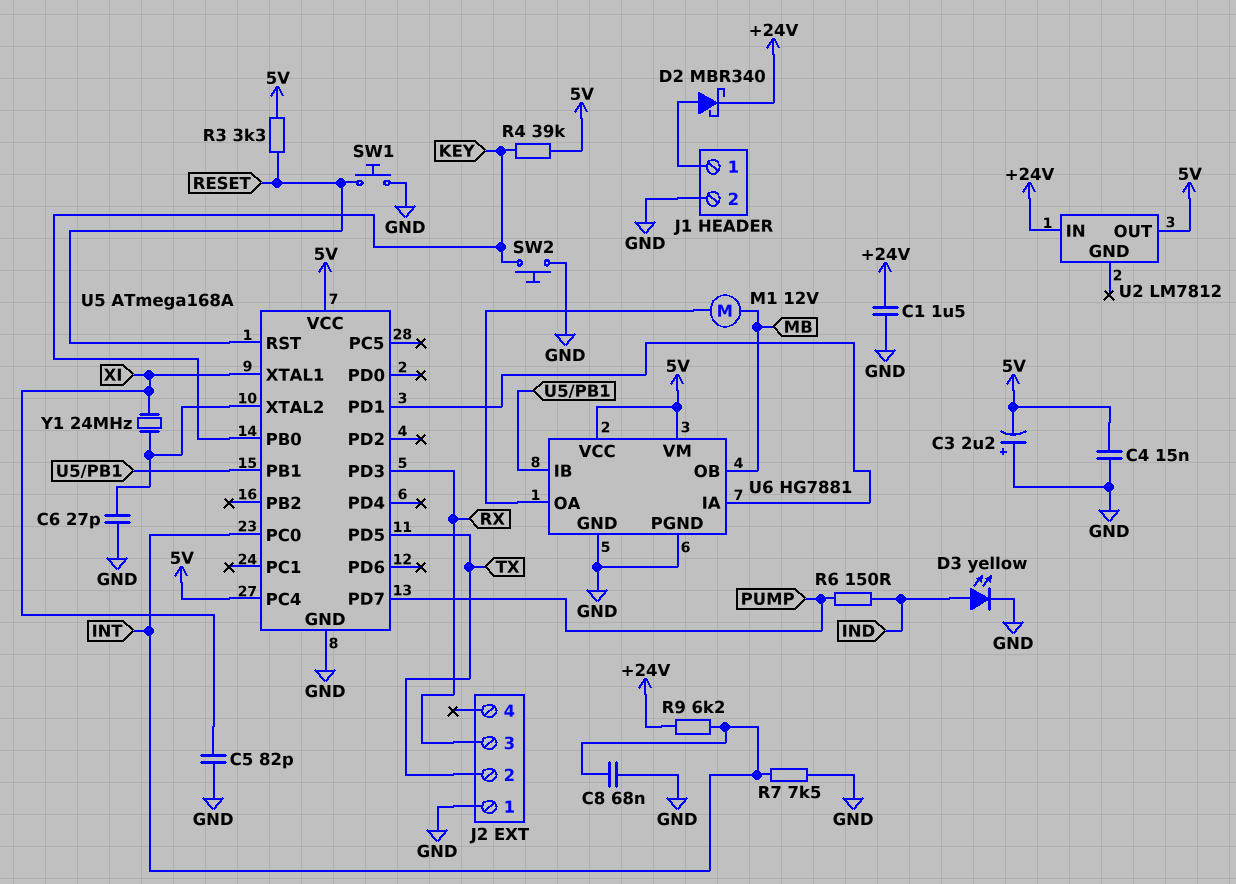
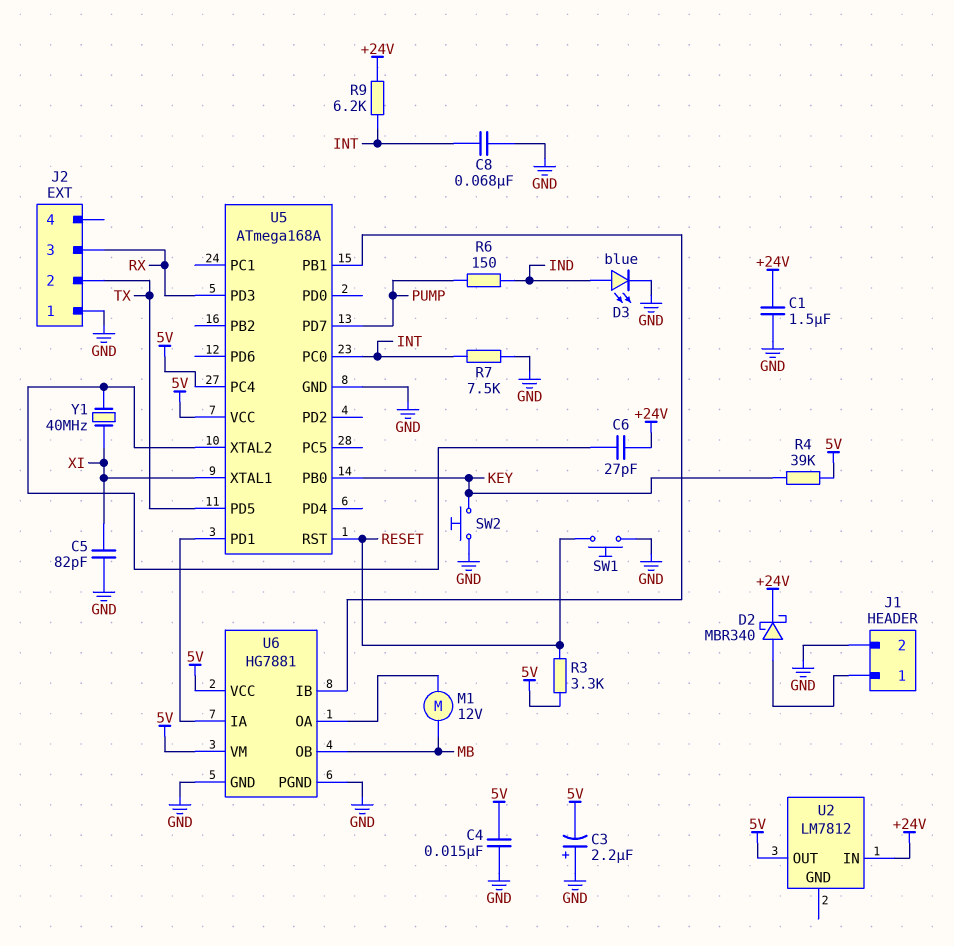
C6: 27pF (GND, U5/XTAL2) -> 27pF (+24V, U5/XTAL2)
D3: LED yellow (A IND, K GND) -> LED blue (A IND, K GND)
Y1: 24MHz (U5/XTAL2, XI) -> 40MHz (U5/XTAL2, XI)

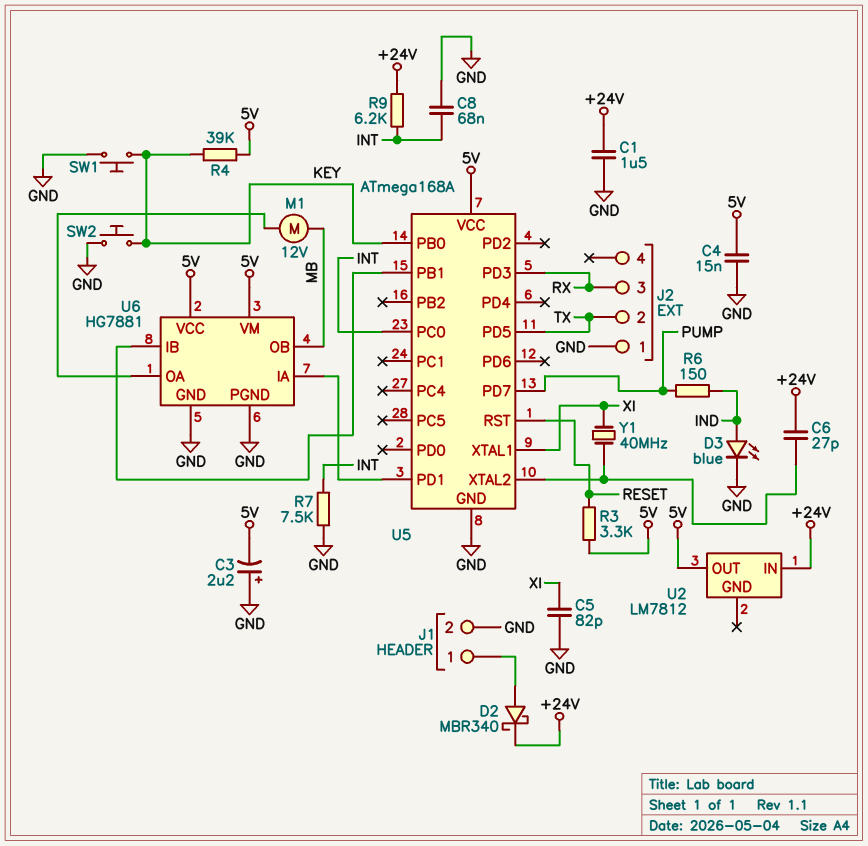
SW1: button (GND, RESET) -> button (GND, KEY)
U5 pin PC4: 5V -> none

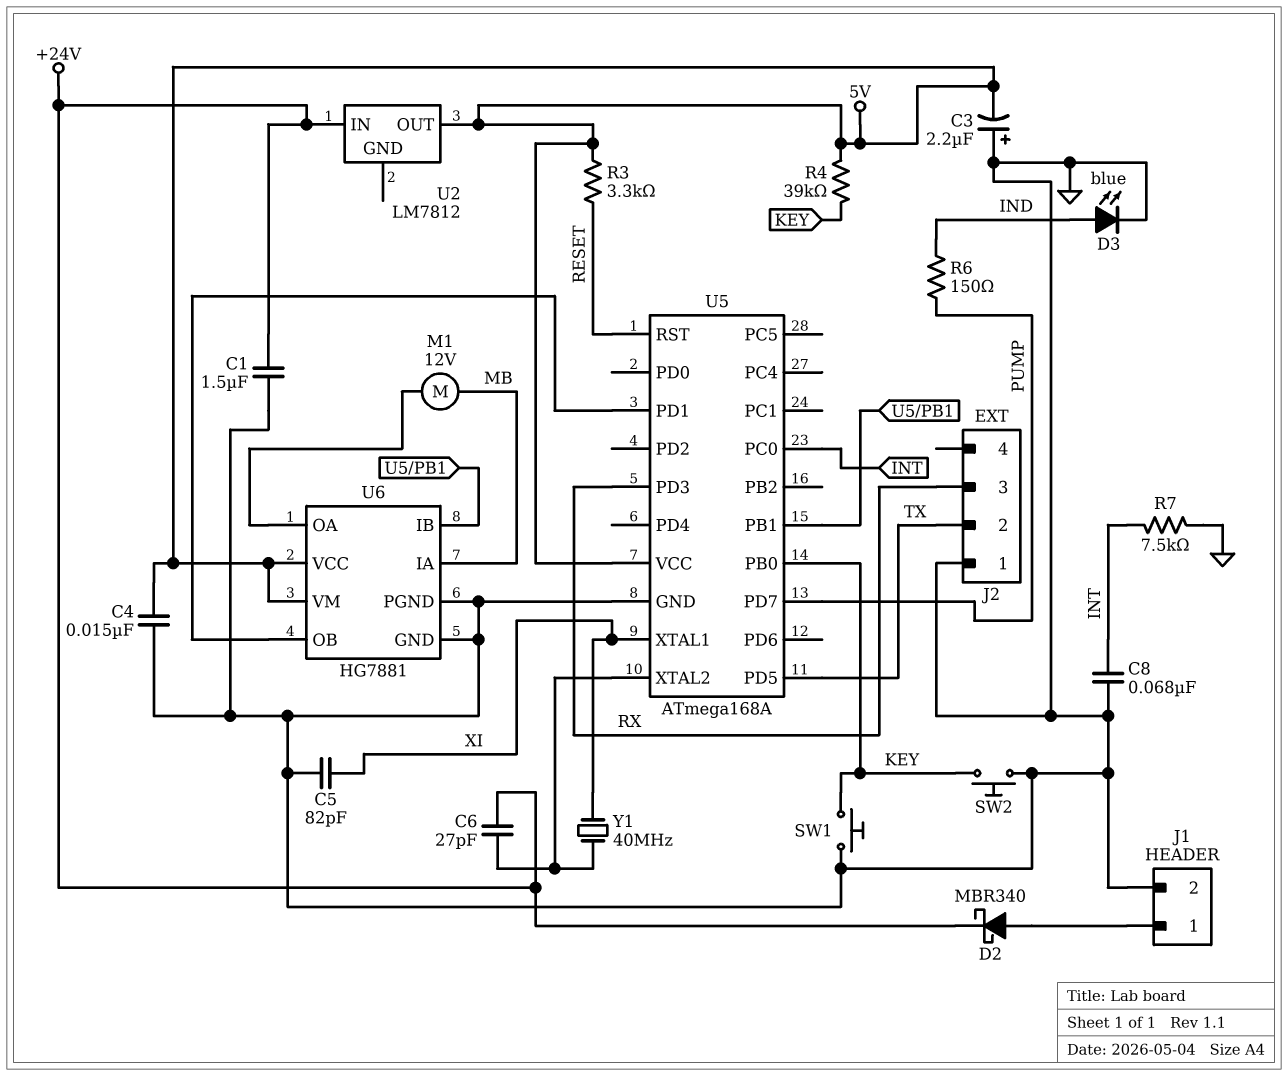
R9: 6.2k (+24V, INT) -> none
U6 pin IA: U5/PD1 -> MB
U6 pin OB: MB -> U5/PD1

